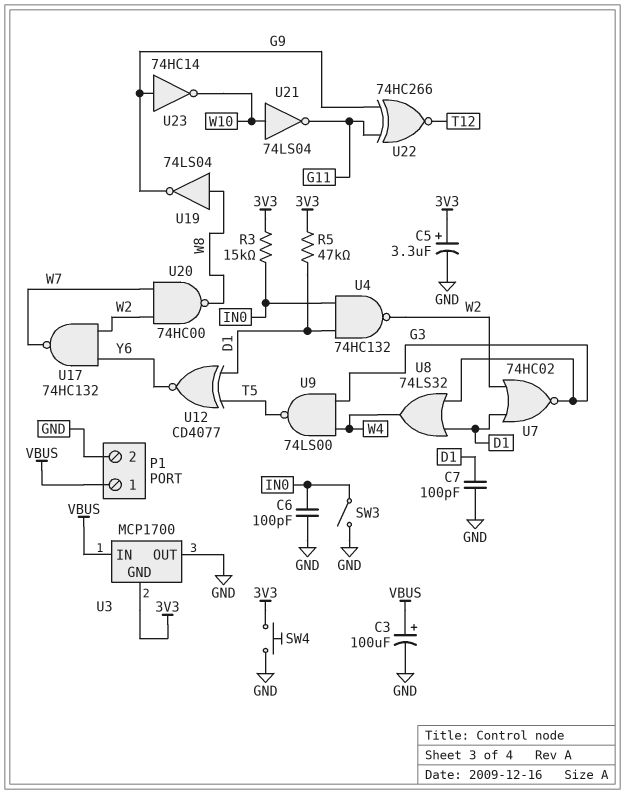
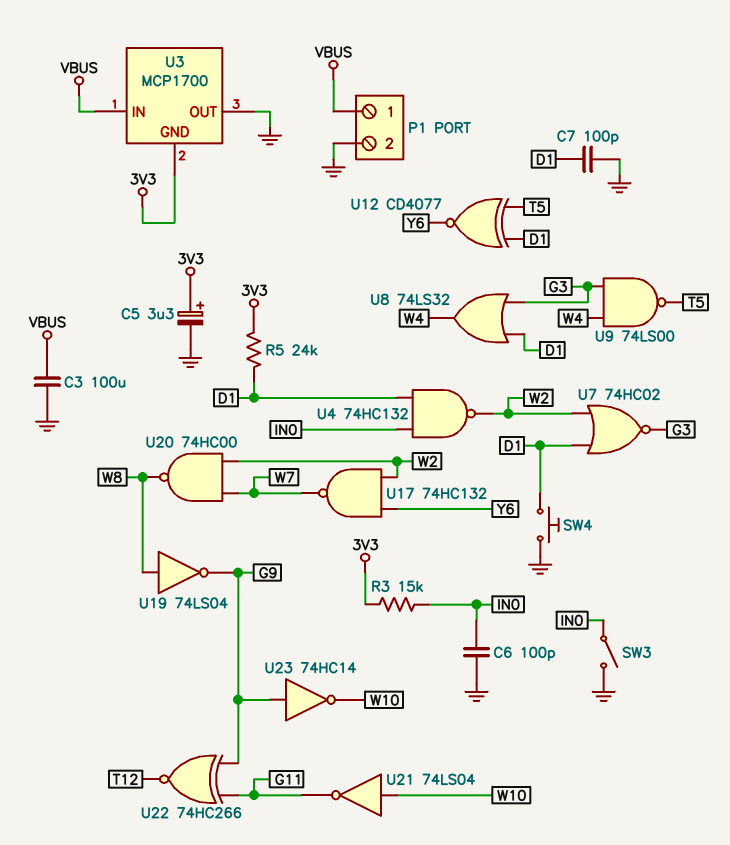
C3: 100uF (plus VBUS, minus GND) -> 100uF (GND, VBUS)
R5: 47k (3V3, D1) -> 24k (3V3, D1)
SW4: button (3V3, GND) -> button (D1, GND)

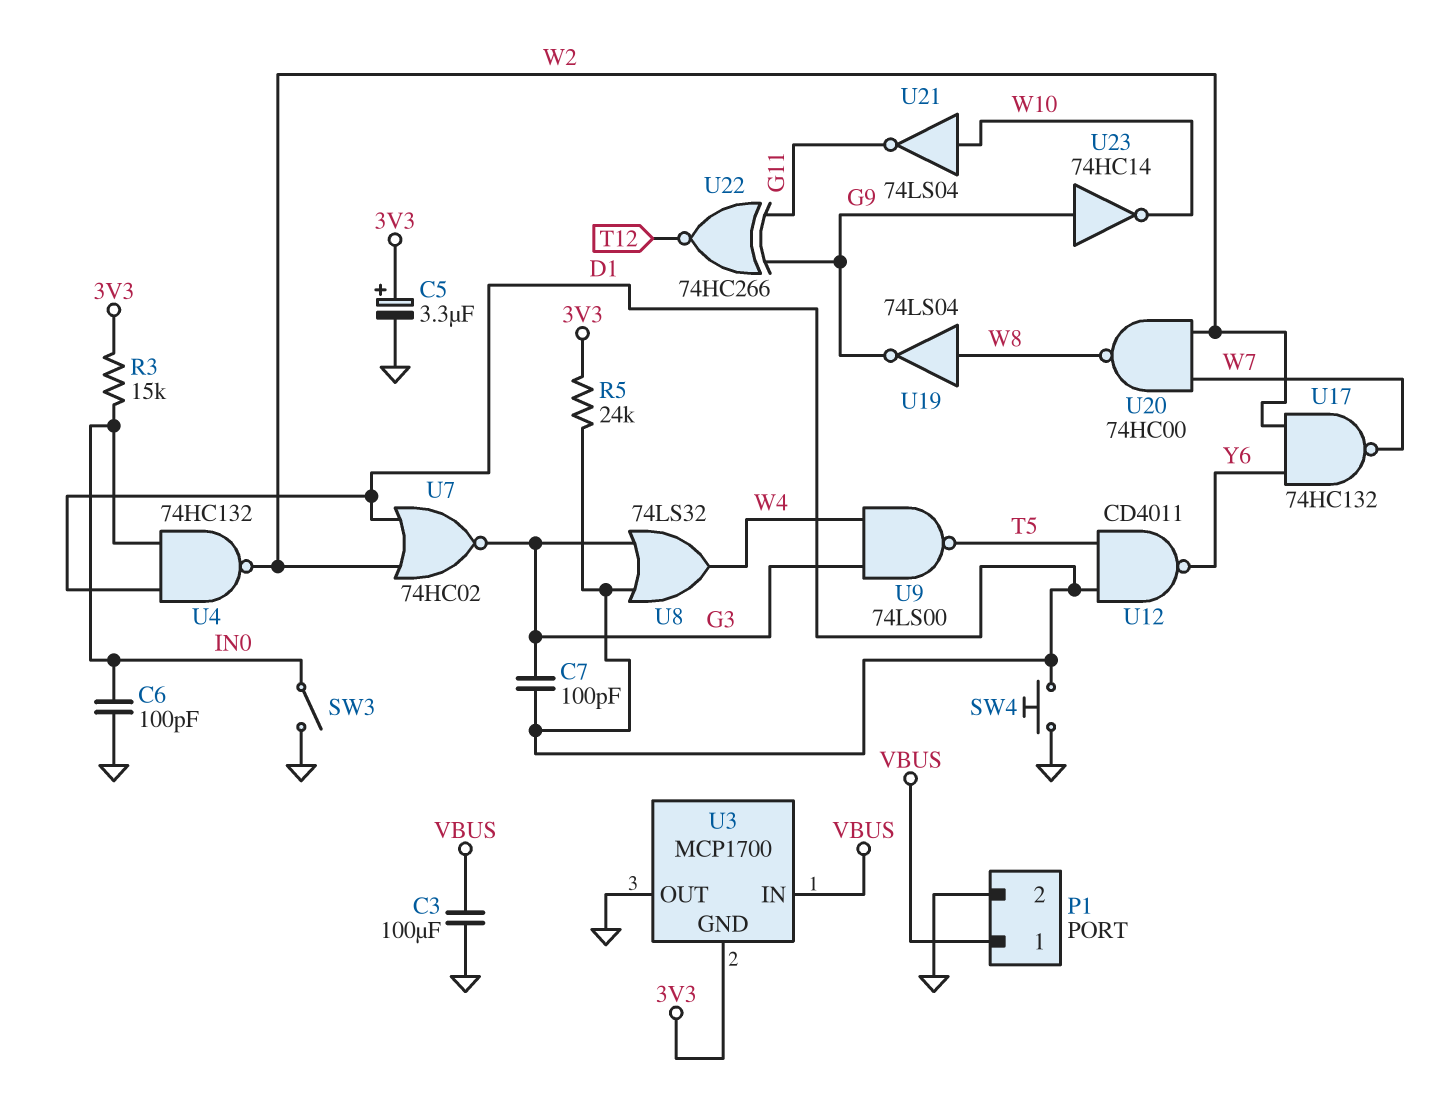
C7: 100pF (D1, GND) -> 100pF (D1, G3)
U12: XNOR CD4077 (in D1, in T5, out Y6) -> NAND CD4011 (in D1, in T5, out Y6)

